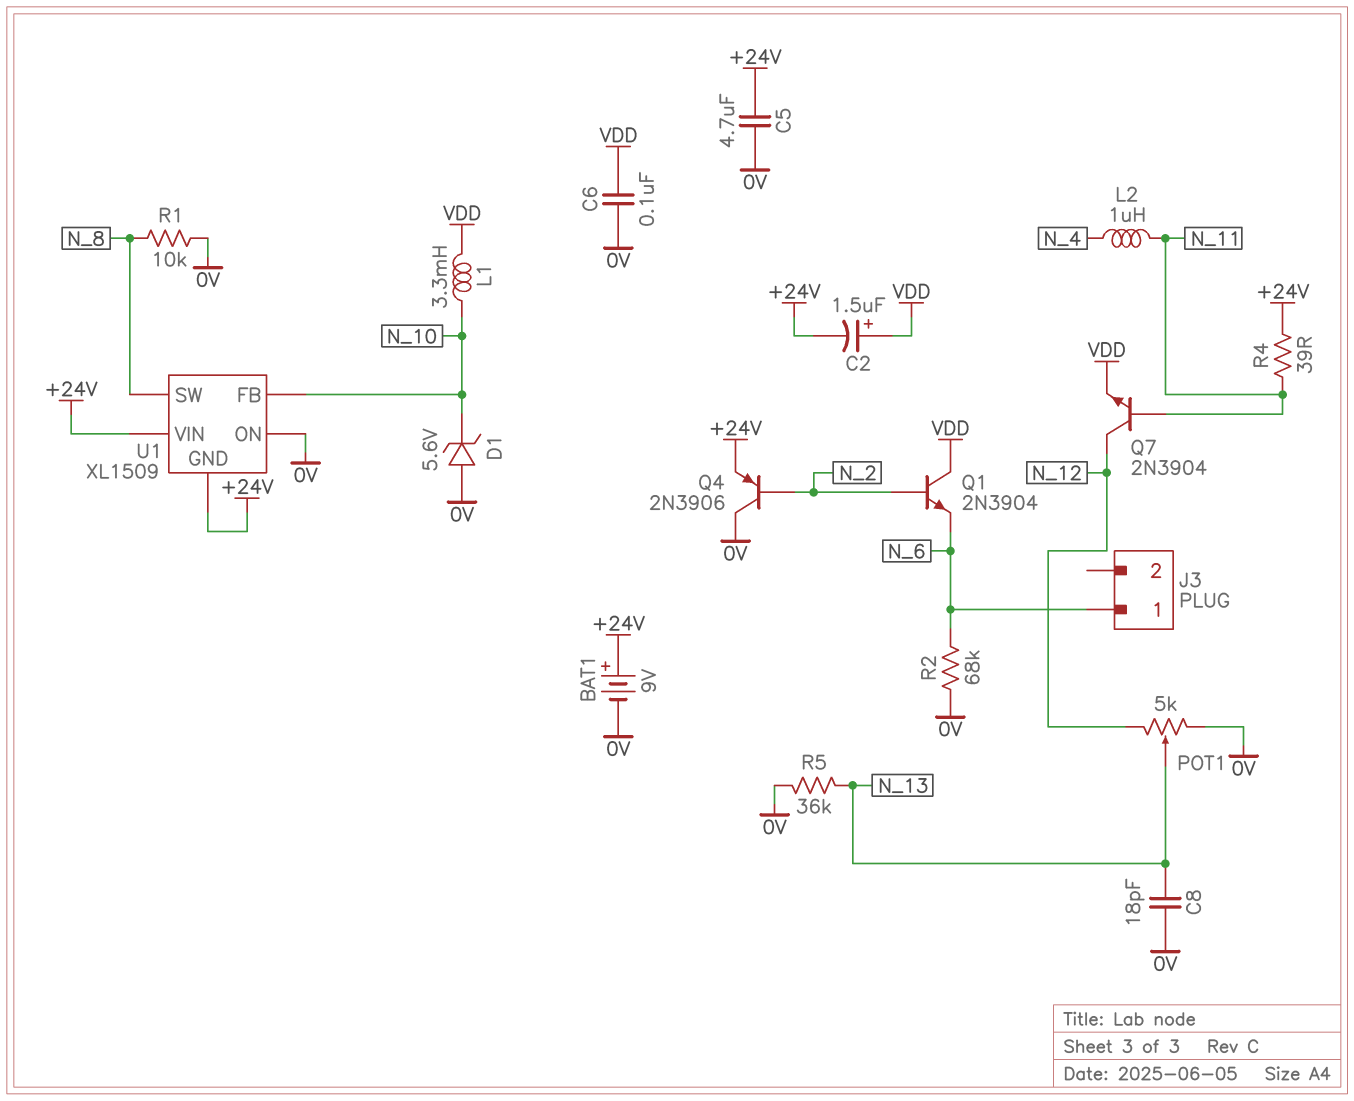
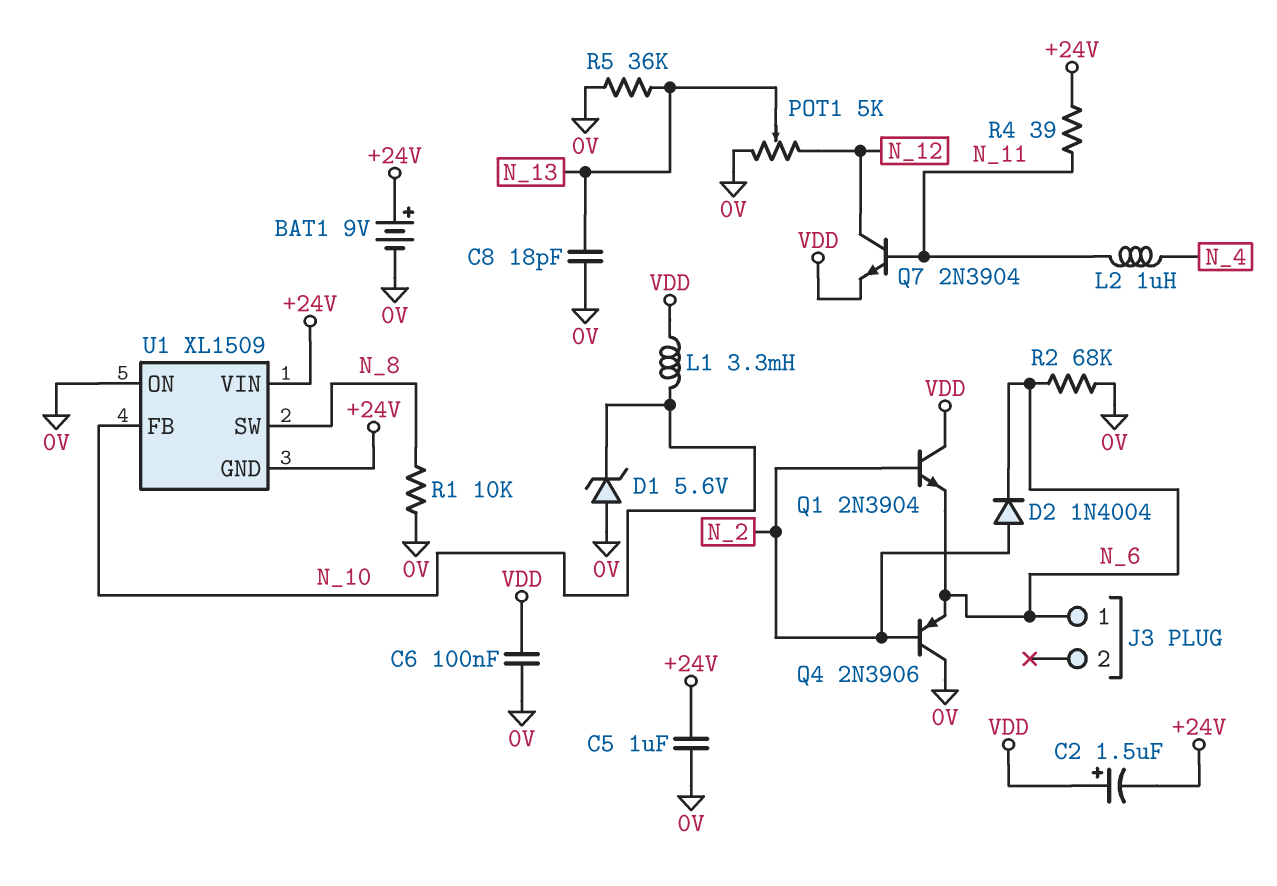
C5: 4.7uF (+24V, 0V) -> 1uF (+24V, 0V)
D2: none -> diode 1N4004 (A N_2, K N_6)
Q4: PNP 2N3906 (B N_2, C 0V, E +24V) -> PNP 2N3906 (B N_2, C 0V, E N_6)

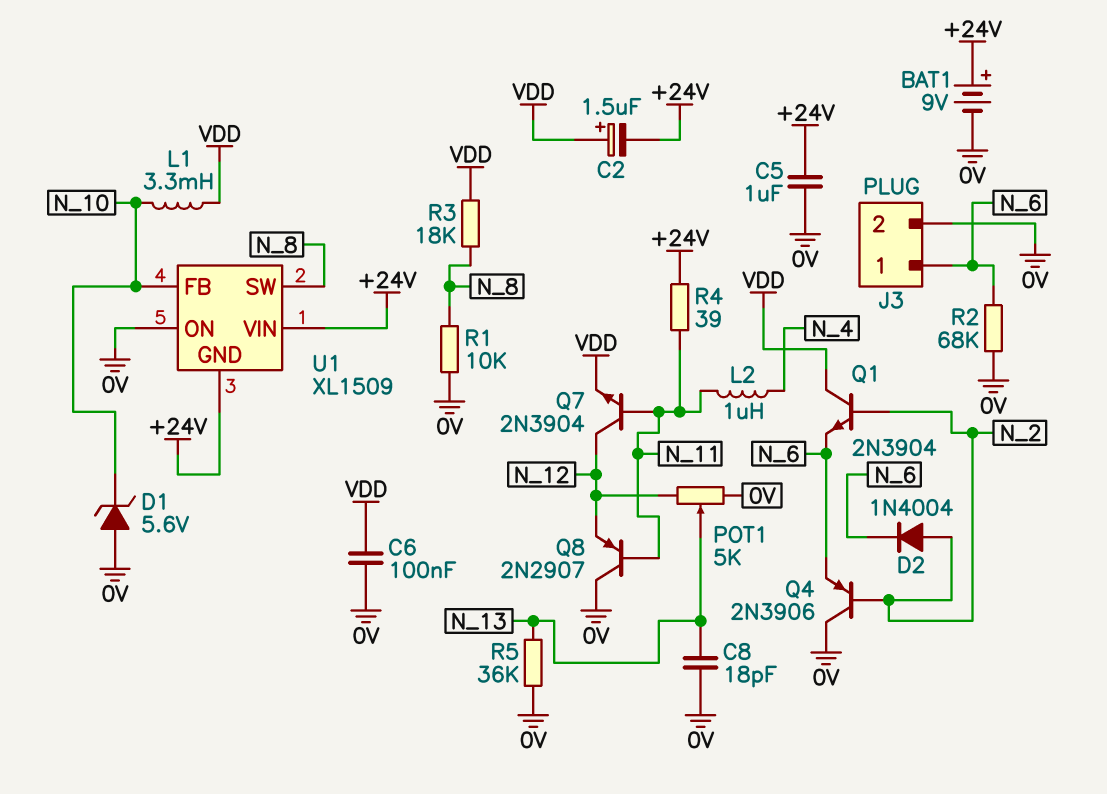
J3 pin 2: none -> 0V
Q8: none -> PNP 2N2907 (B N_11, C 0V, E N_12)
R3: none -> 18k (N_8, VDD)

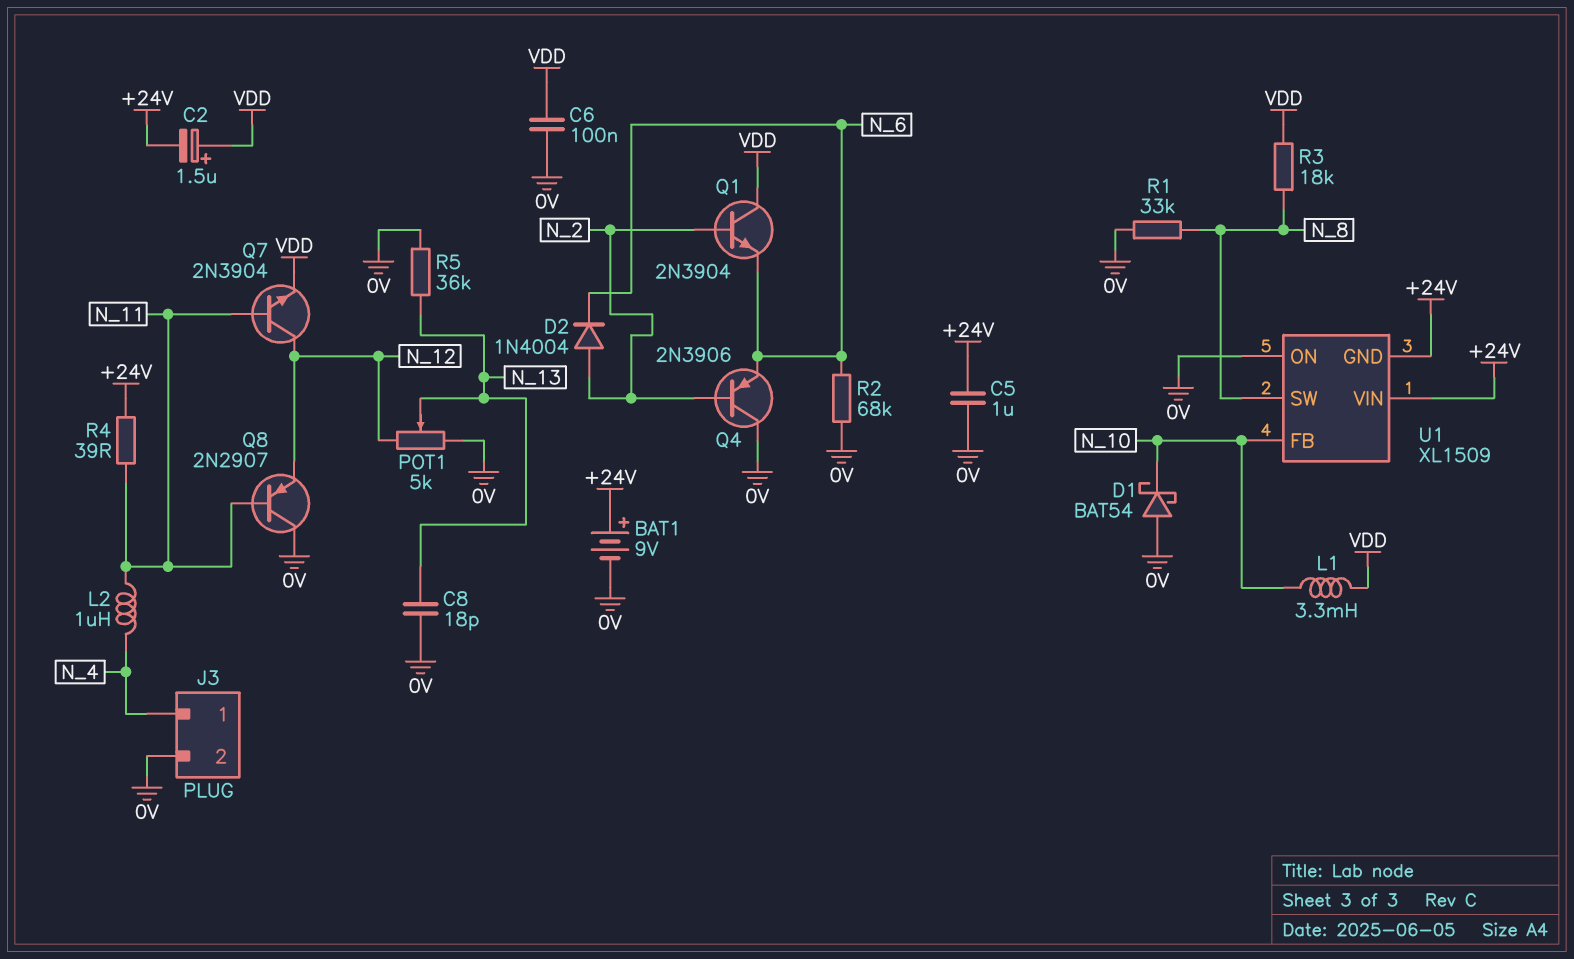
D1: zener 5.6V (A 0V, K N_10) -> schottky BAT54 (A 0V, K N_10)
J3 pin 1: N_6 -> N_4
R1: 10k (0V, N_8) -> 33k (0V, N_8)

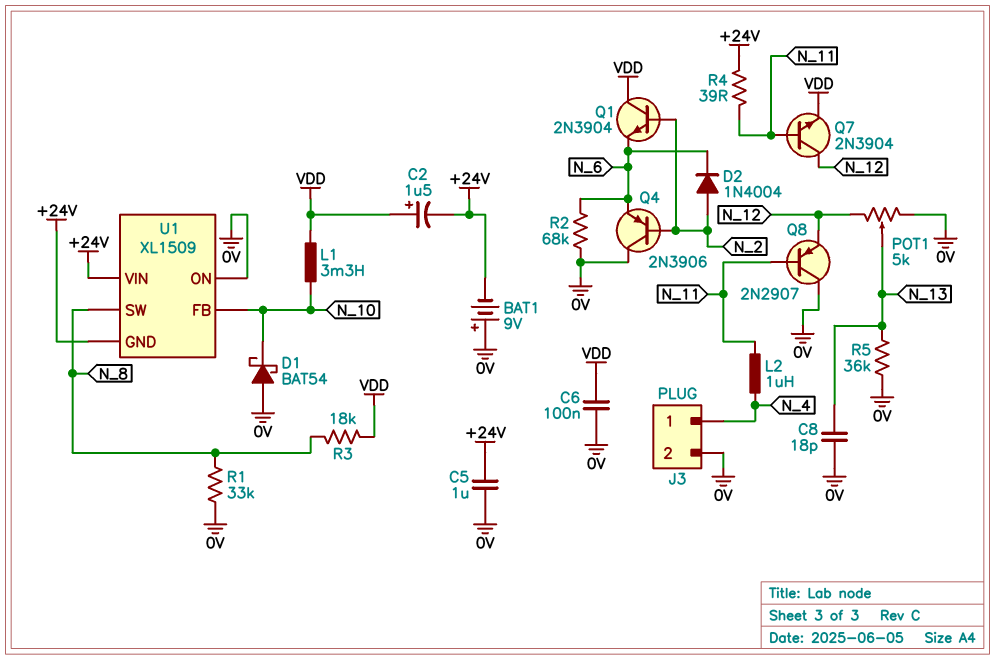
BAT1: 9V (plus +24V, minus 0V) -> 9V (plus 0V, minus +24V)

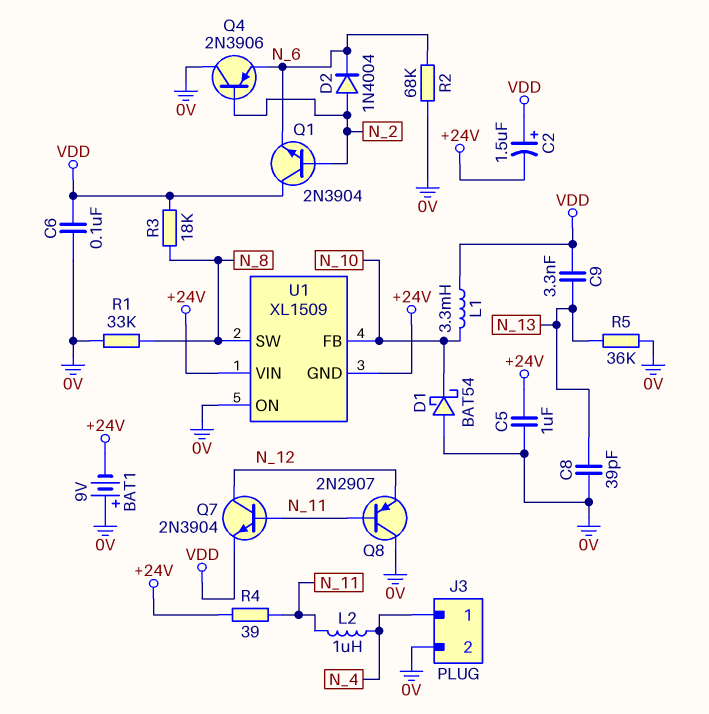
C8: 18pF (0V, N_13) -> 39pF (0V, N_13)
C9: none -> 3.3nF (N_13, VDD)
POT1: 5k (0V, N_12, wiper N_13) -> none

